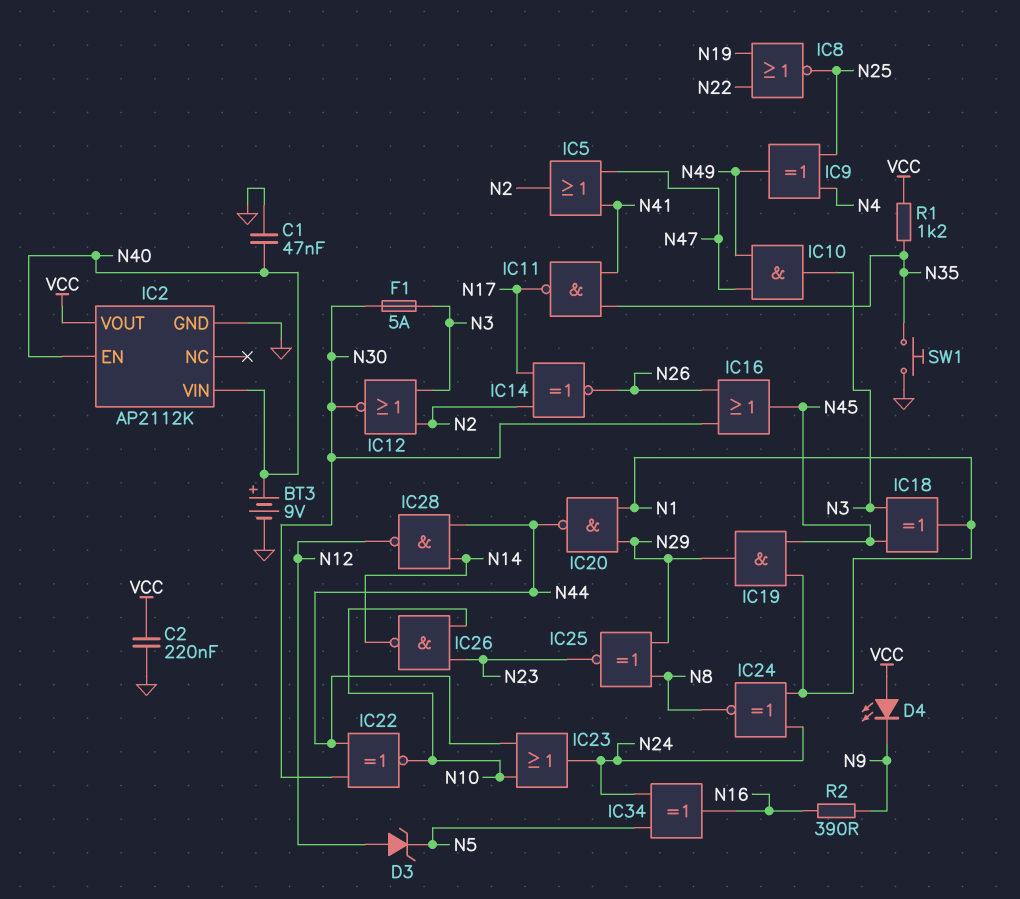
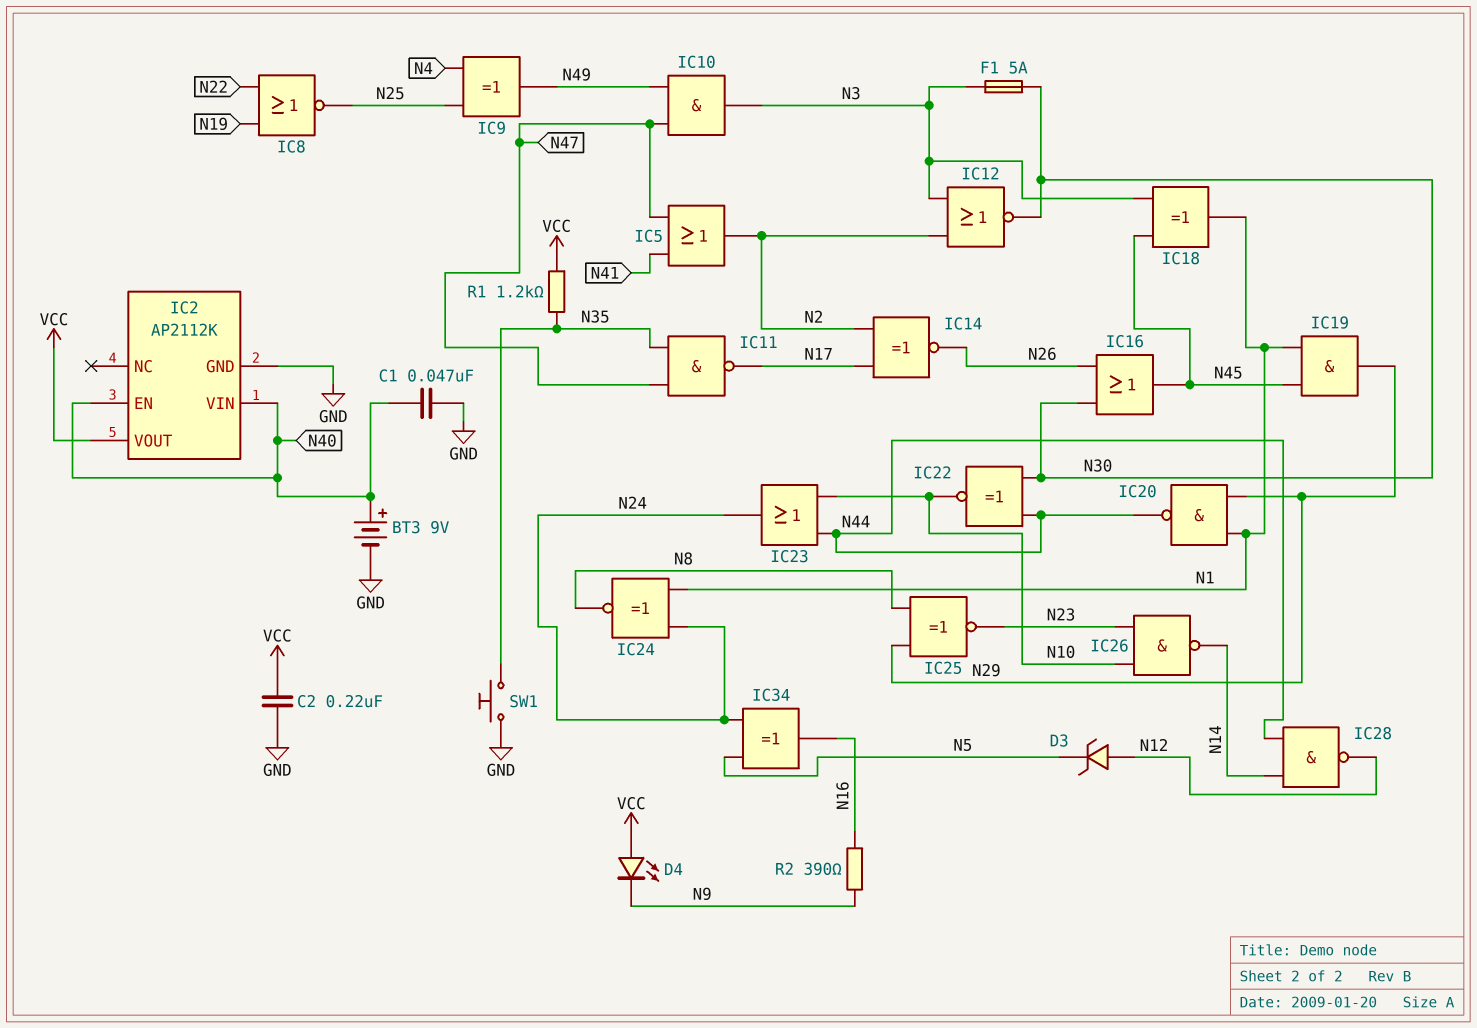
IC11: NAND (in N35, in N41, out N17) -> NAND (in N35, in N47, out N17)

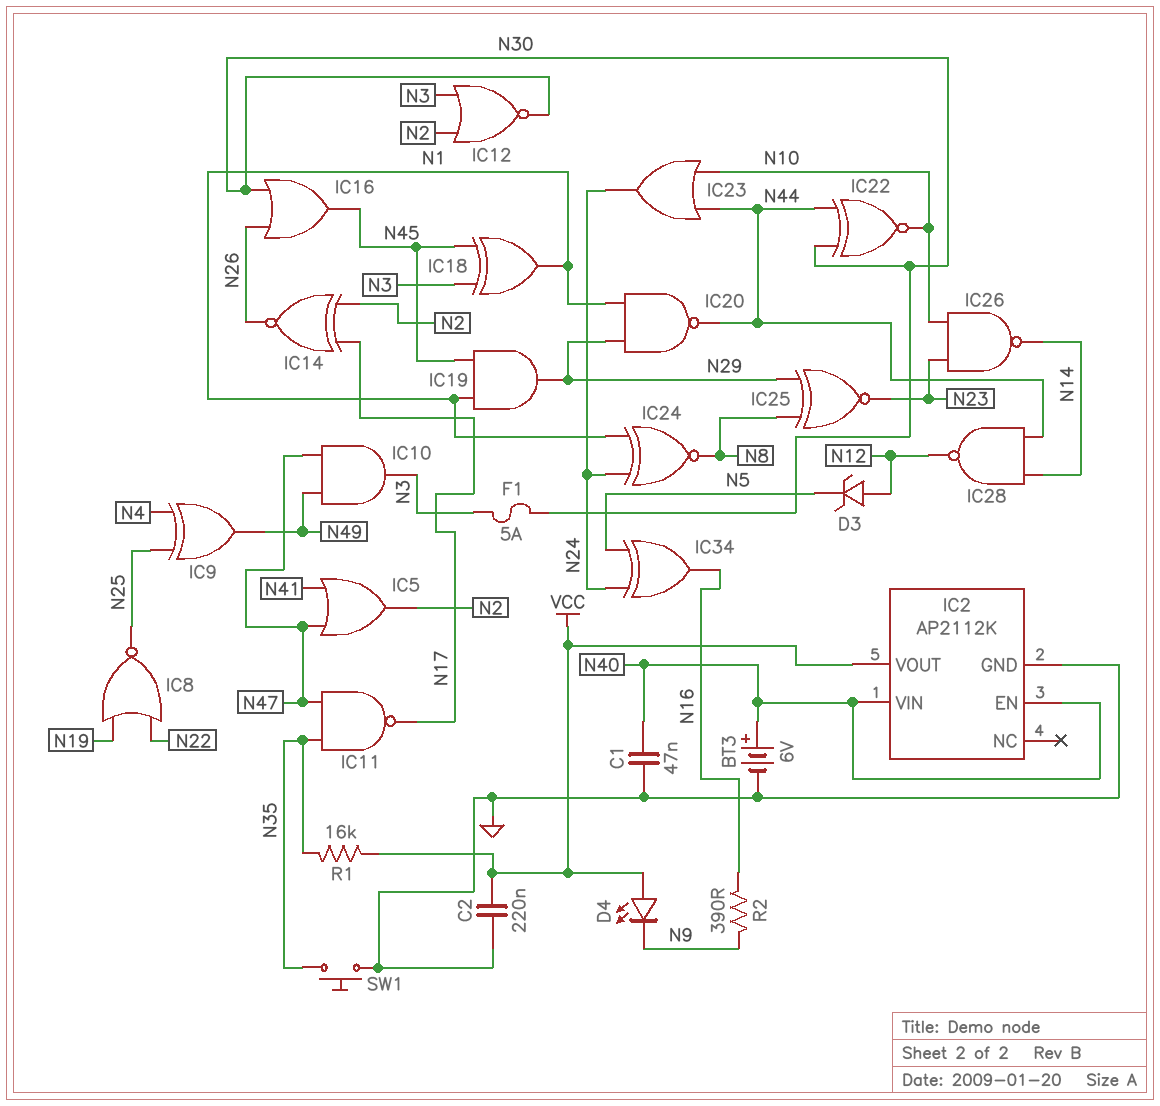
BT3: 9V (plus N40, minus GND) -> 6V (plus N40, minus GND)
R1: 1.2k (N35, VCC) -> 16k (N35, VCC)

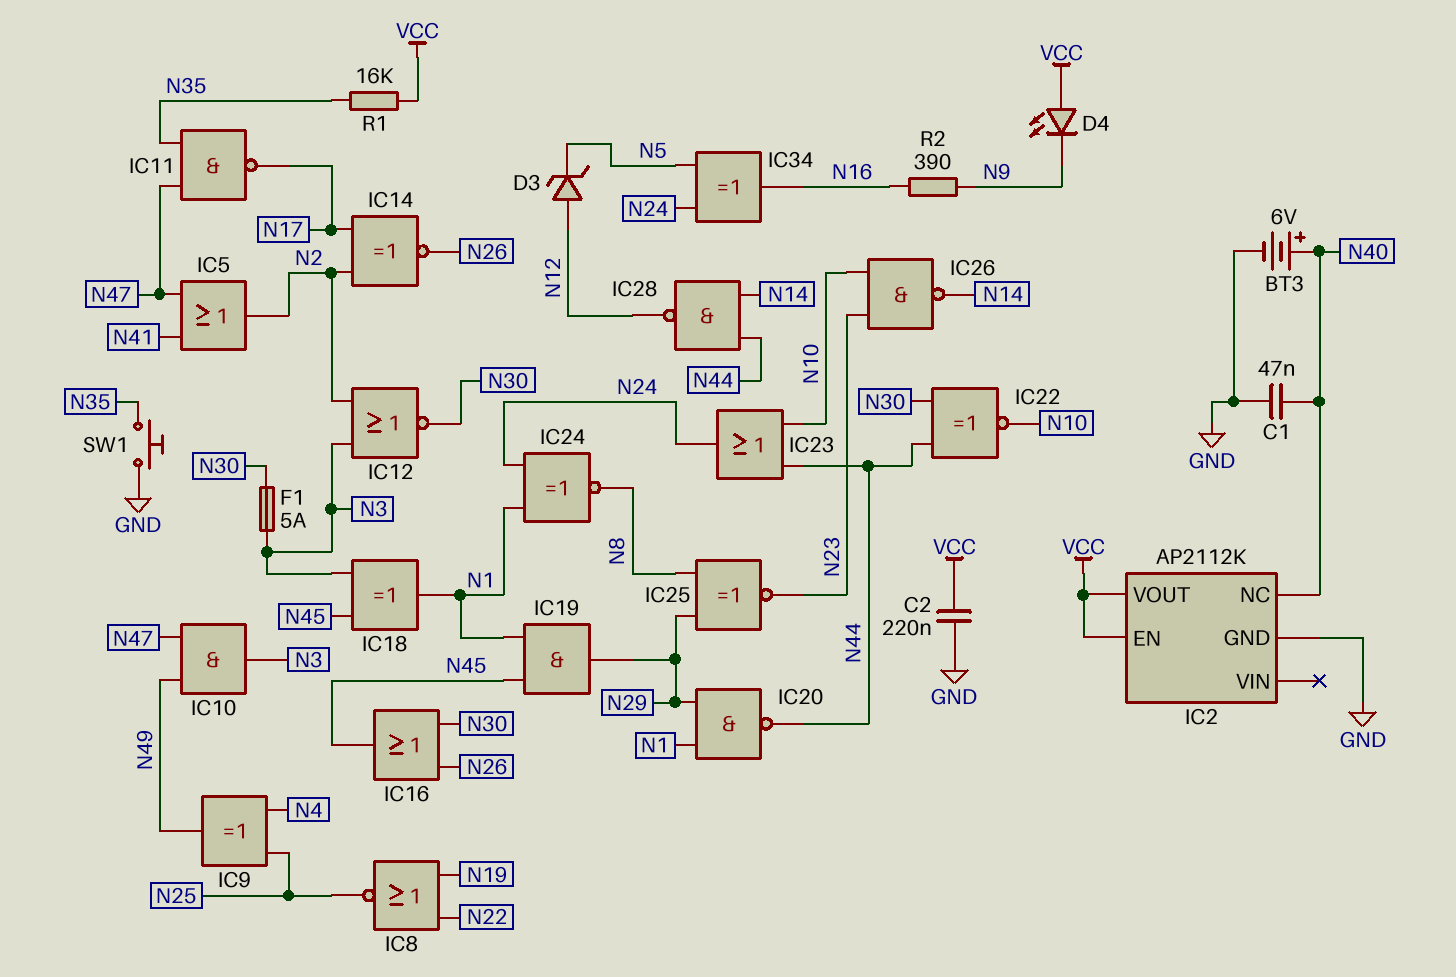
IC2 pin EN: N40 -> VCC
IC2 pin NC: none -> N40
IC2 pin VIN: N40 -> none

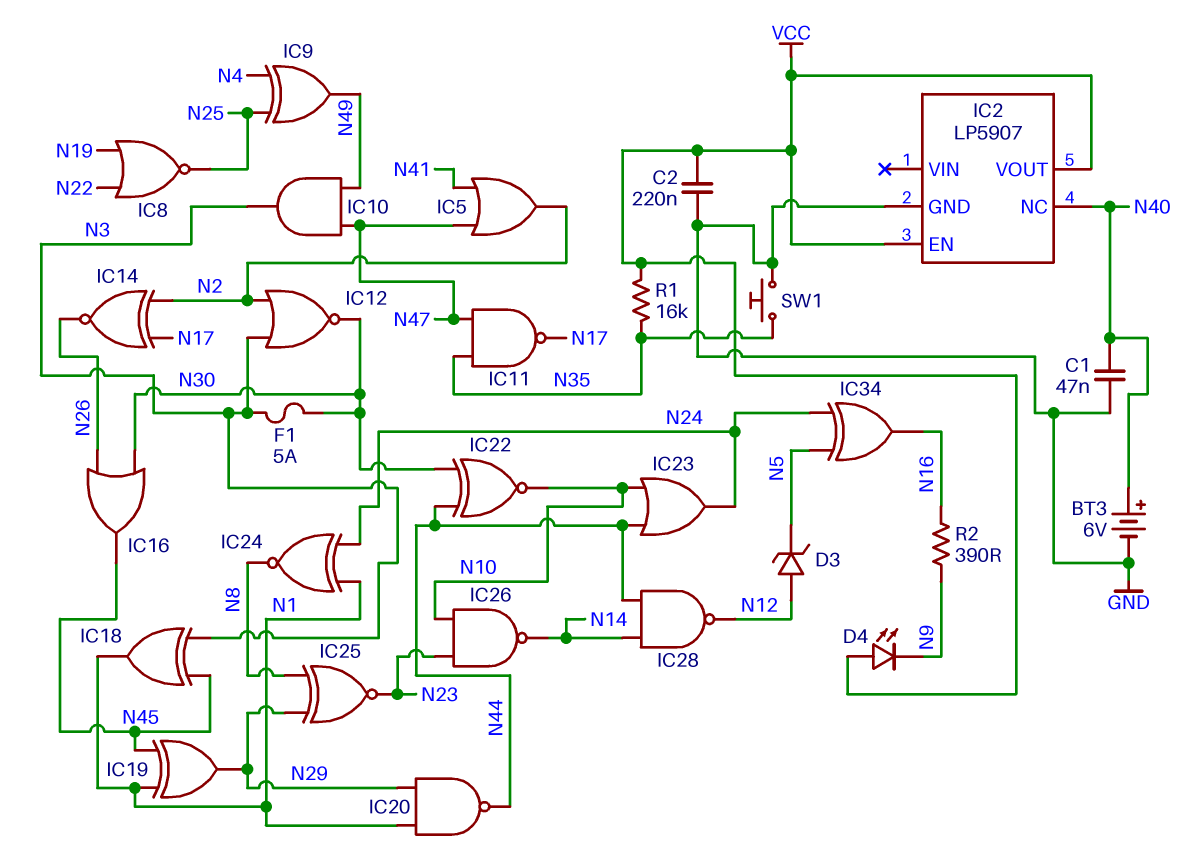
IC2: AP2112K -> LP5907
IC19: AND (in N1, in N45, out N29) -> XOR (in N1, in N45, out N29)

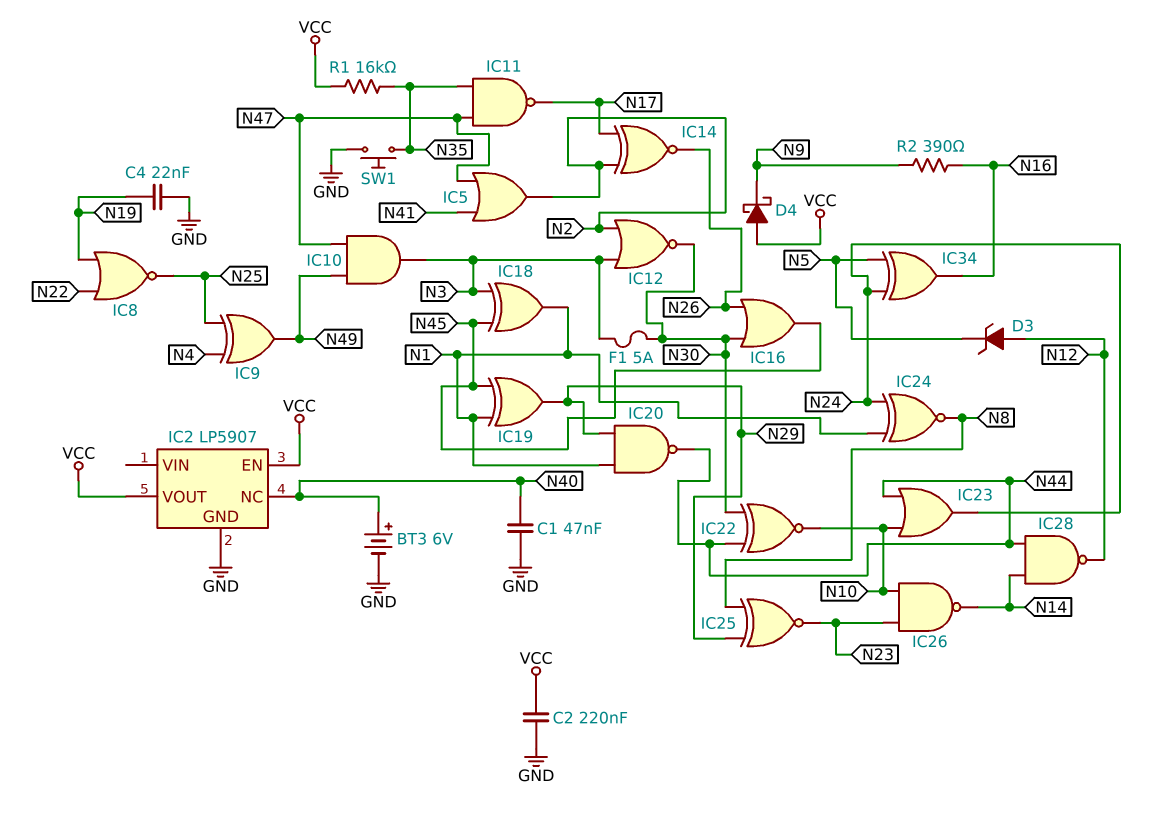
C4: none -> 22nF (GND, N19)
D4: LED (A VCC, K N9) -> schottky (A VCC, K N9)

